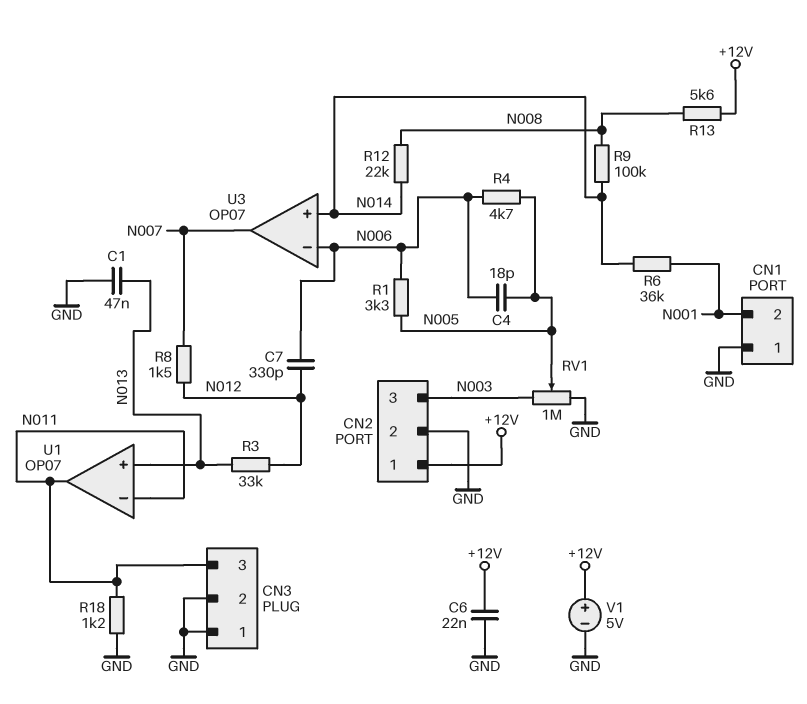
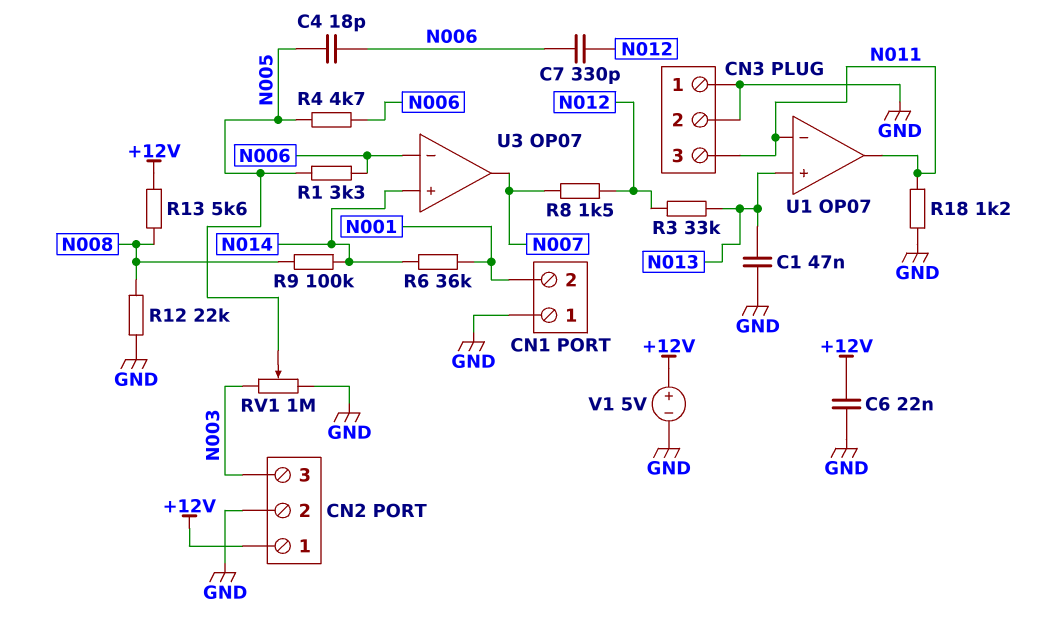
R12: 22k (N008, N014) -> 22k (GND, N008)

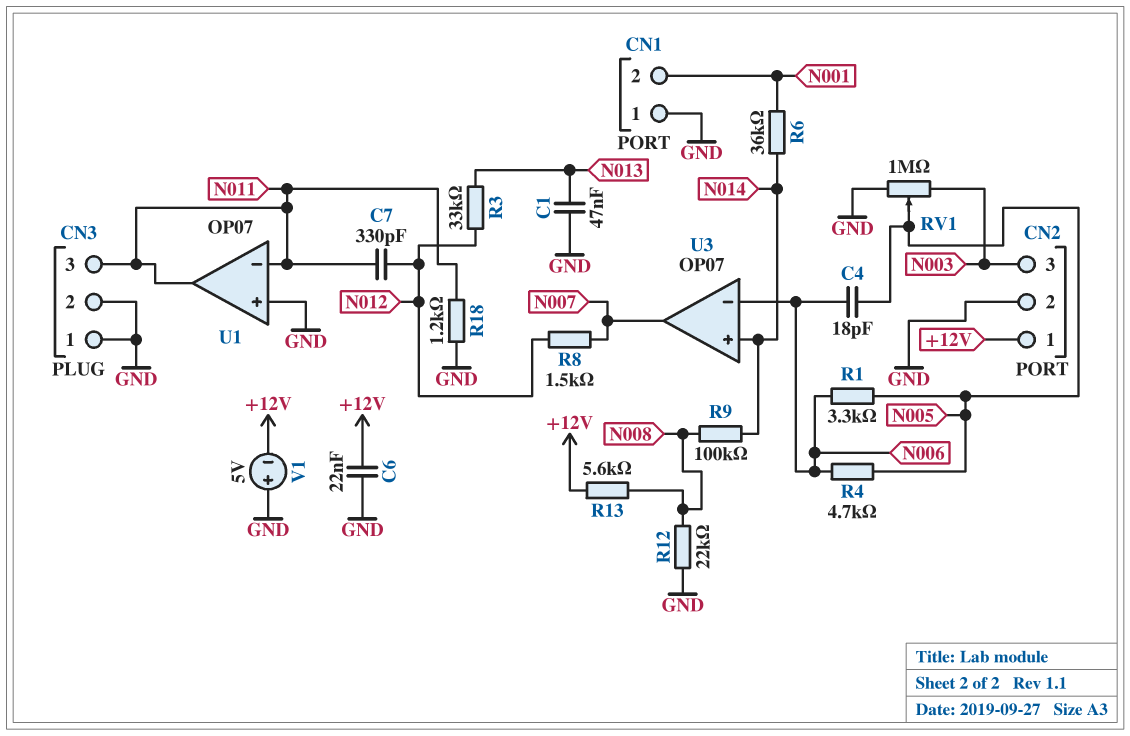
C7: 330pF (N006, N012) -> 330pF (N011, N012)
U1 pin in+: N013 -> GND
V1: 5V (plus +12V, minus GND) -> 5V (plus GND, minus +12V)

